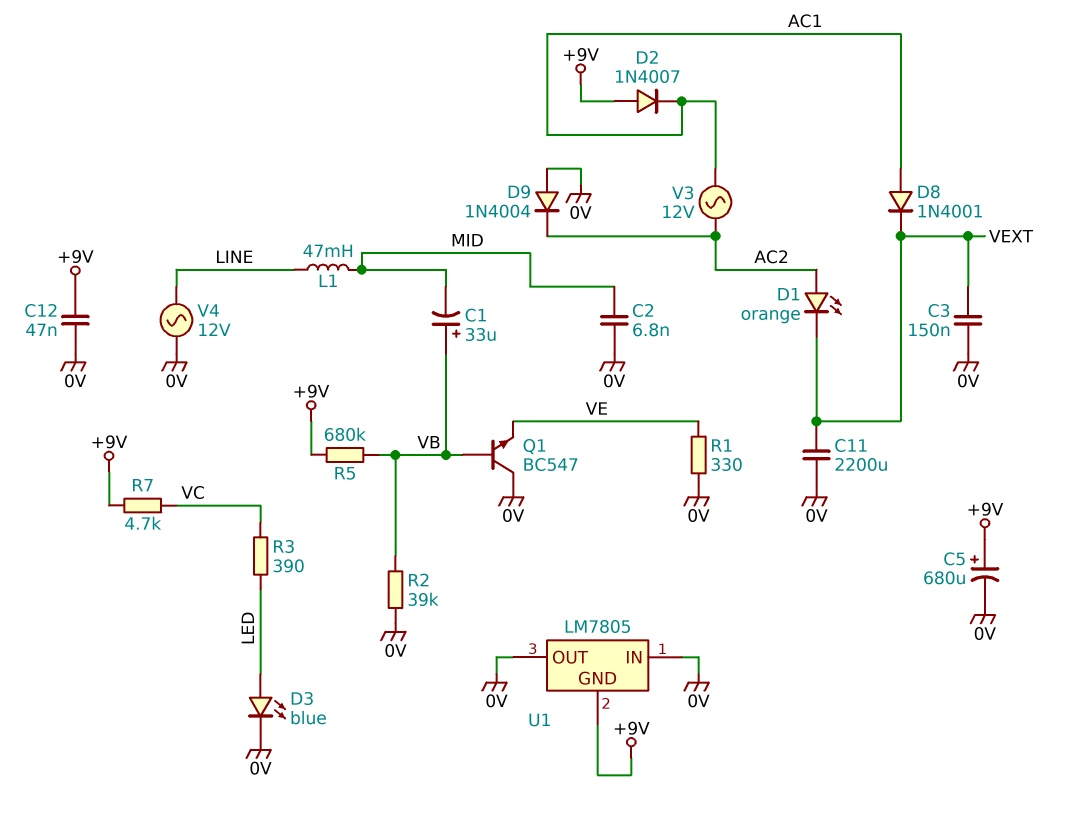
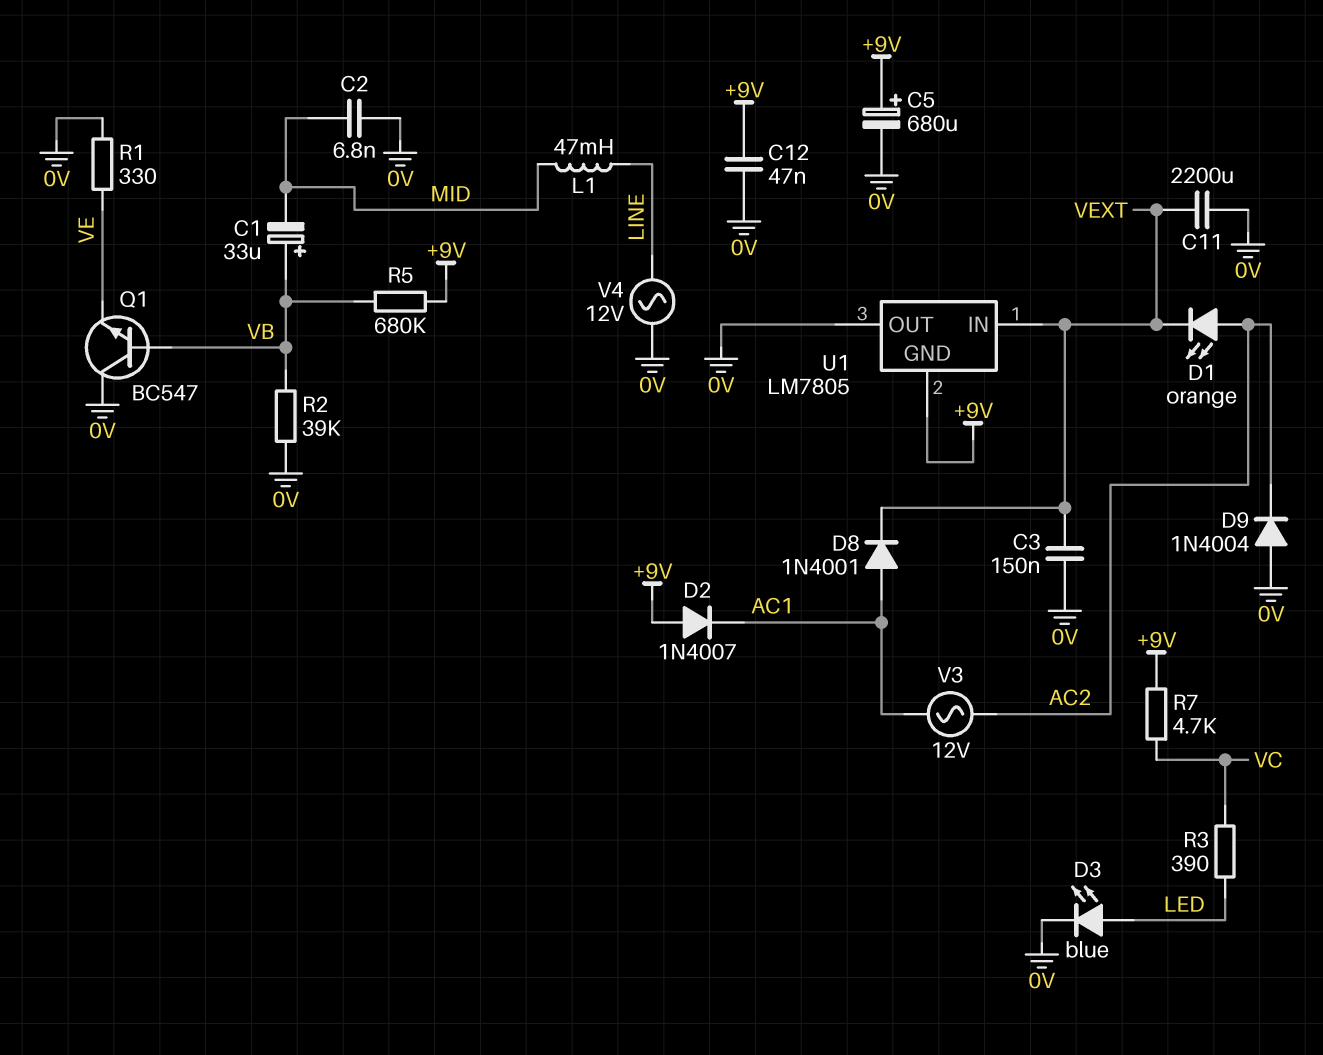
U1 pin IN: 0V -> VEXT

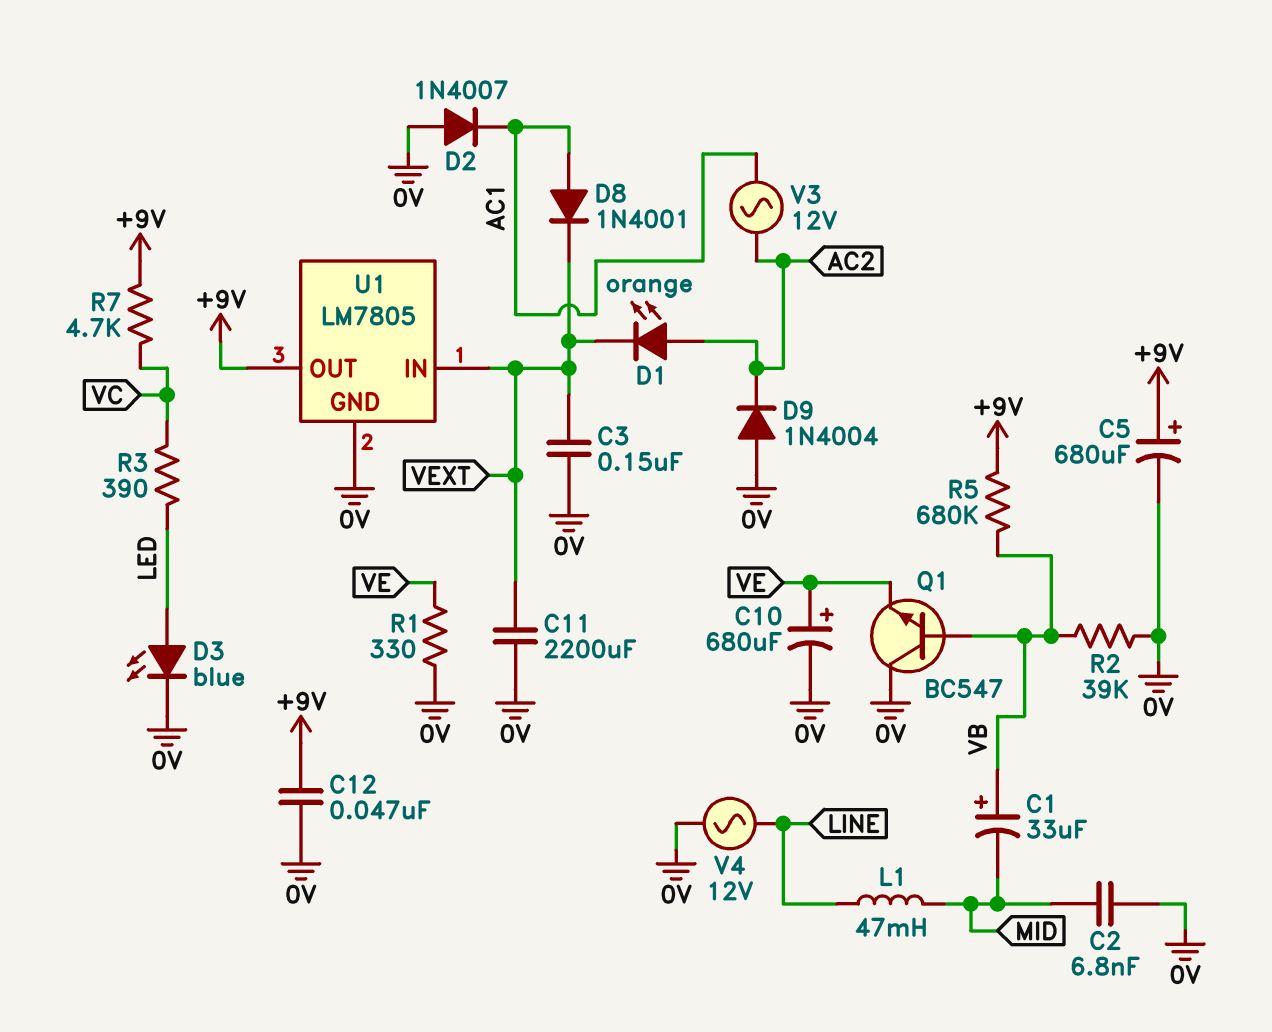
C10: none -> 680uF (plus VE, minus 0V)
D2: diode 1N4007 (A +9V, K AC1) -> diode 1N4007 (A 0V, K AC1)
U1 pin GND: +9V -> 0V
U1 pin OUT: 0V -> +9V

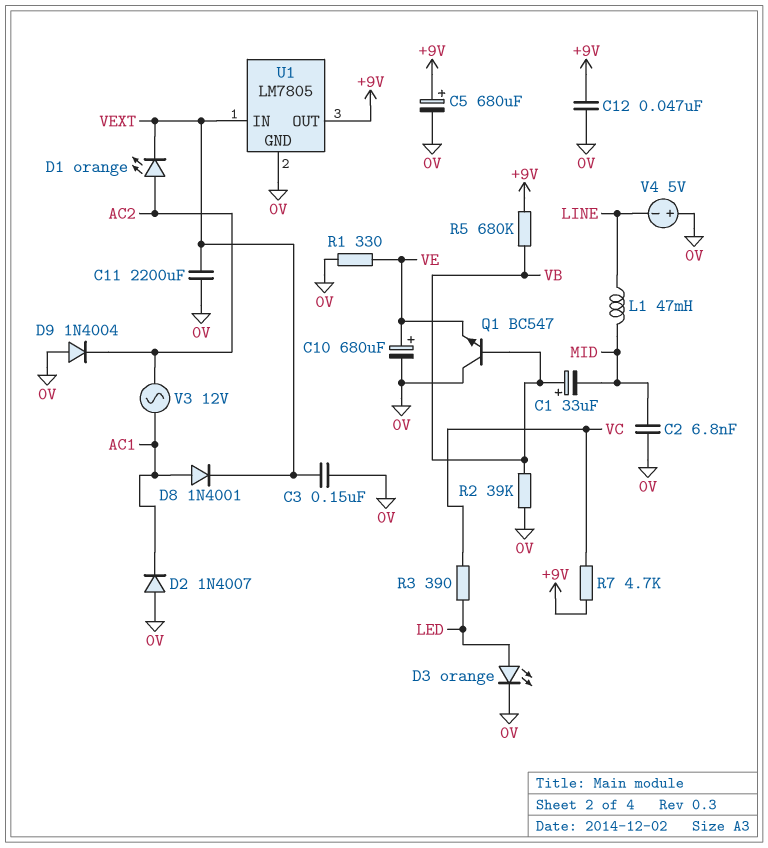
D3: LED blue (A LED, K 0V) -> LED orange (A LED, K 0V)
V4: AC 12V (0V, LINE) -> 5V (plus 0V, minus LINE)

